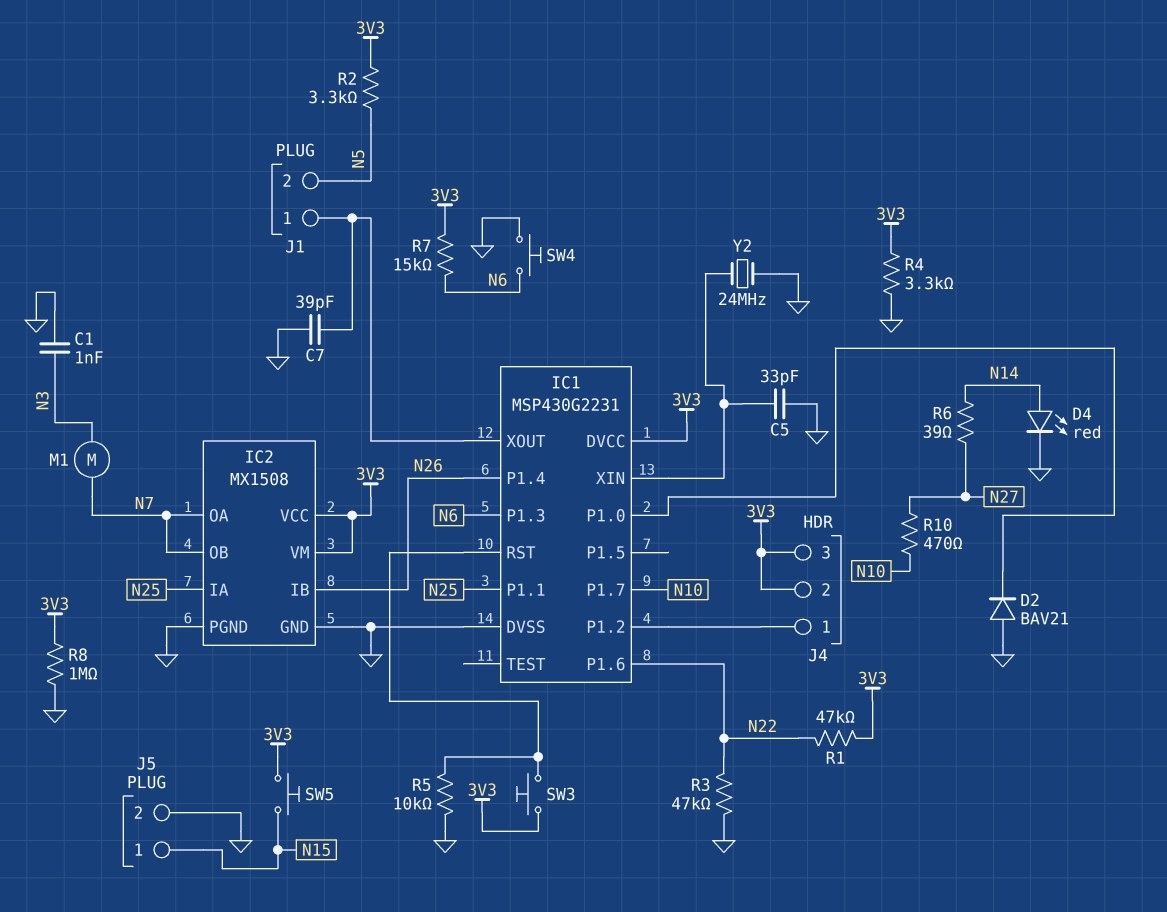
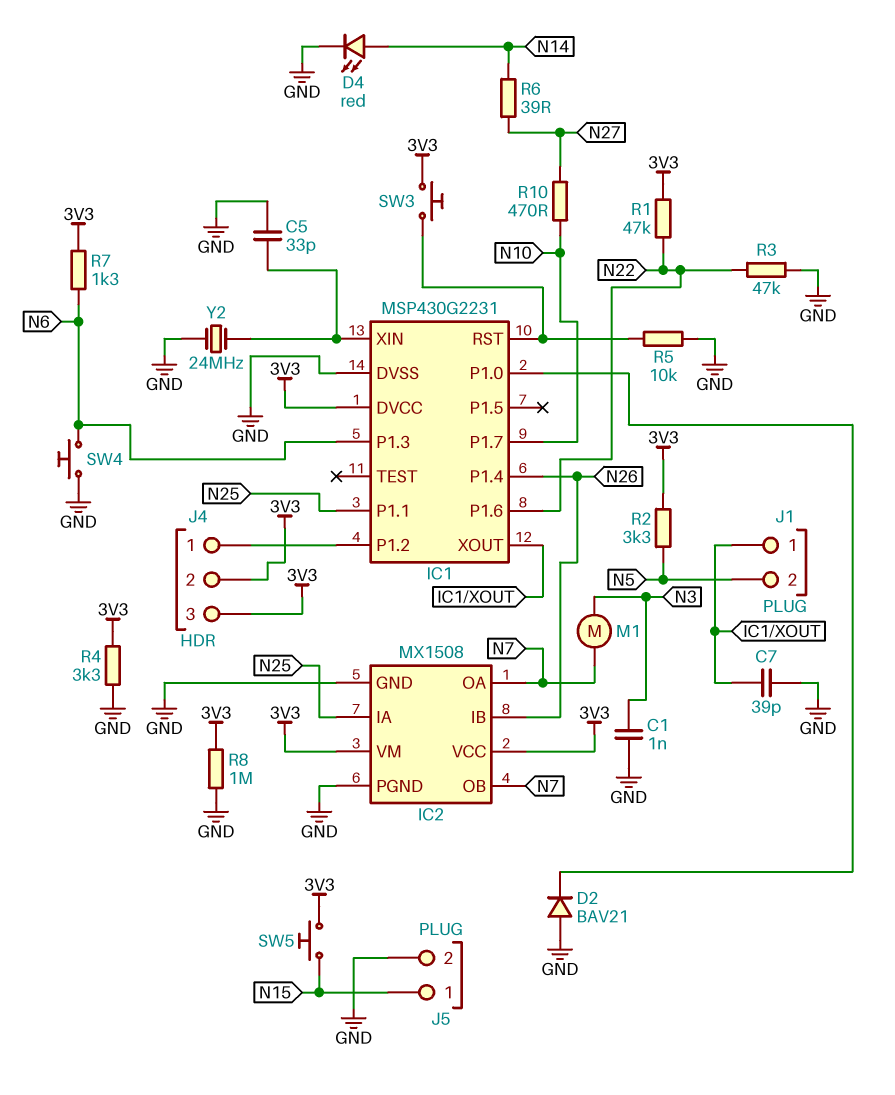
R7: 15k (3V3, N6) -> 1.3k (3V3, N6)

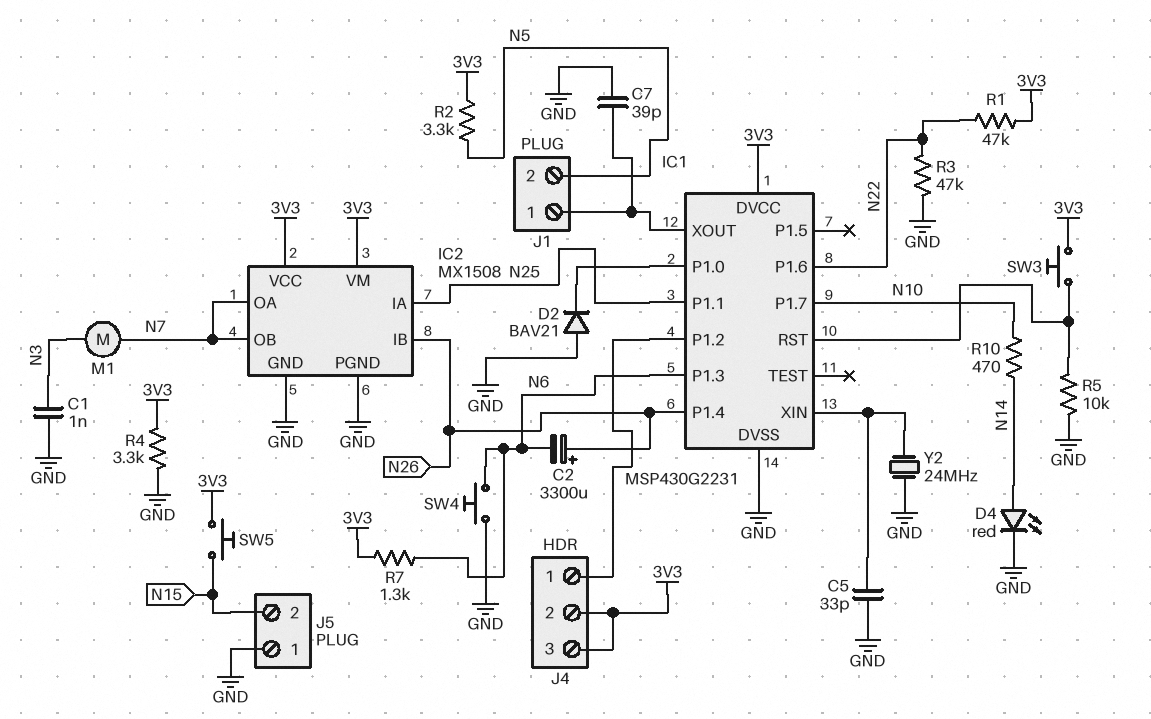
C2: none -> 3300uF (plus N26, minus N6)
J5 pin 1: N15 -> GND
J5 pin 2: GND -> N15
R6: 39 (N14, N27) -> none
R8: 1M (3V3, GND) -> none
R10: 470 (N10, N27) -> 470 (N10, N14)

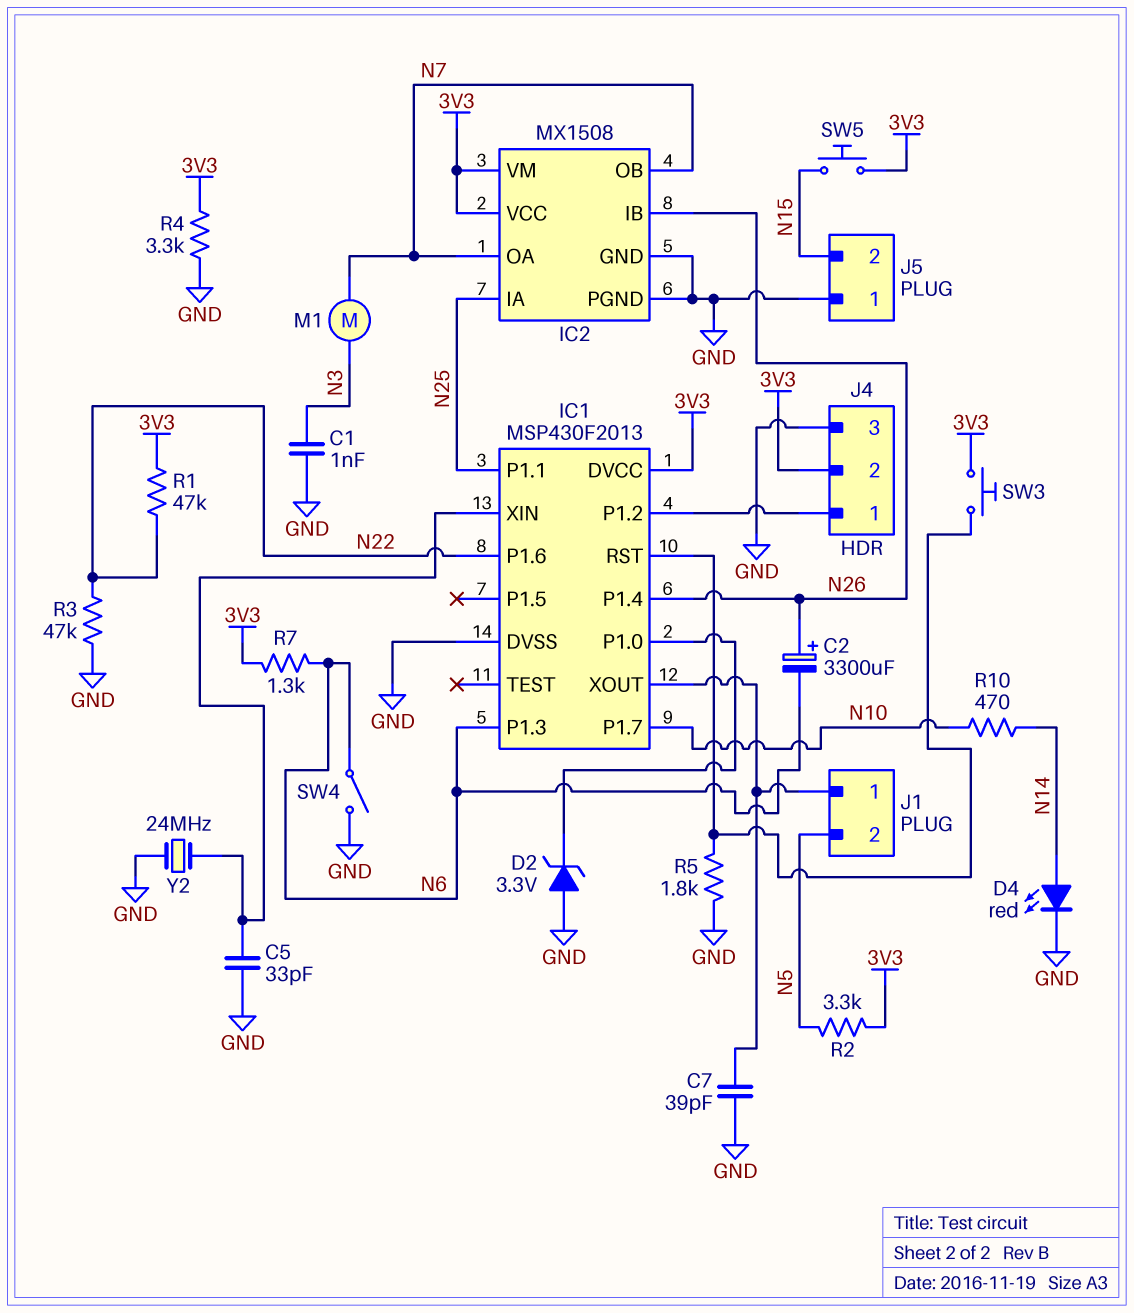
D2: diode BAV21 (A GND, K IC1/P1.0) -> zener 3.3V (A GND, K IC1/P1.0)
IC1: MSP430G2231 -> MSP430F2013
J4 pin 3: 3V3 -> GND
R5: 10k (GND, IC1/RST) -> 1.8k (GND, IC1/RST)
SW4: button (GND, N6) -> switch (GND, N6)

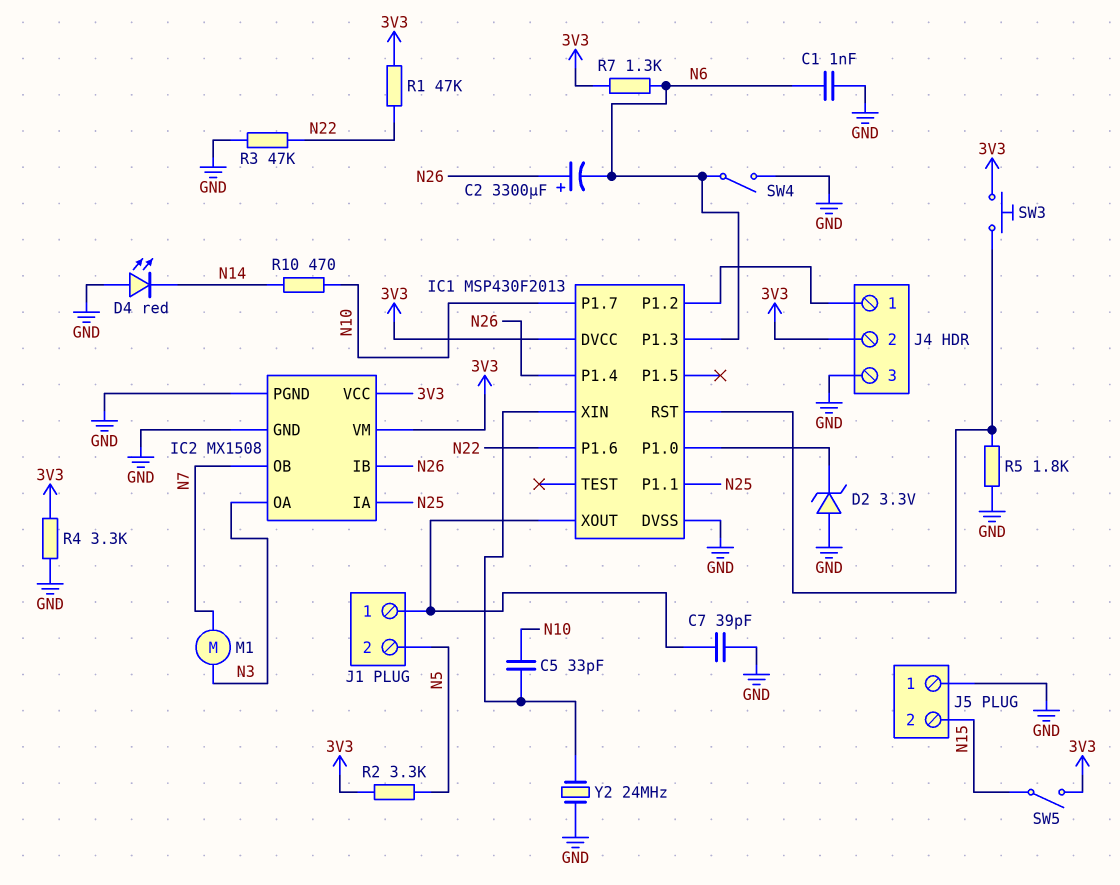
C1: 1nF (GND, N3) -> 1nF (GND, N6)
C5: 33pF (GND, IC1/XIN) -> 33pF (IC1/XIN, N10)
D4: LED red (A N14, K GND) -> LED red (A GND, K N14)
IC2 pin OA: N7 -> N3
SW5: button (3V3, N15) -> switch (3V3, N15)

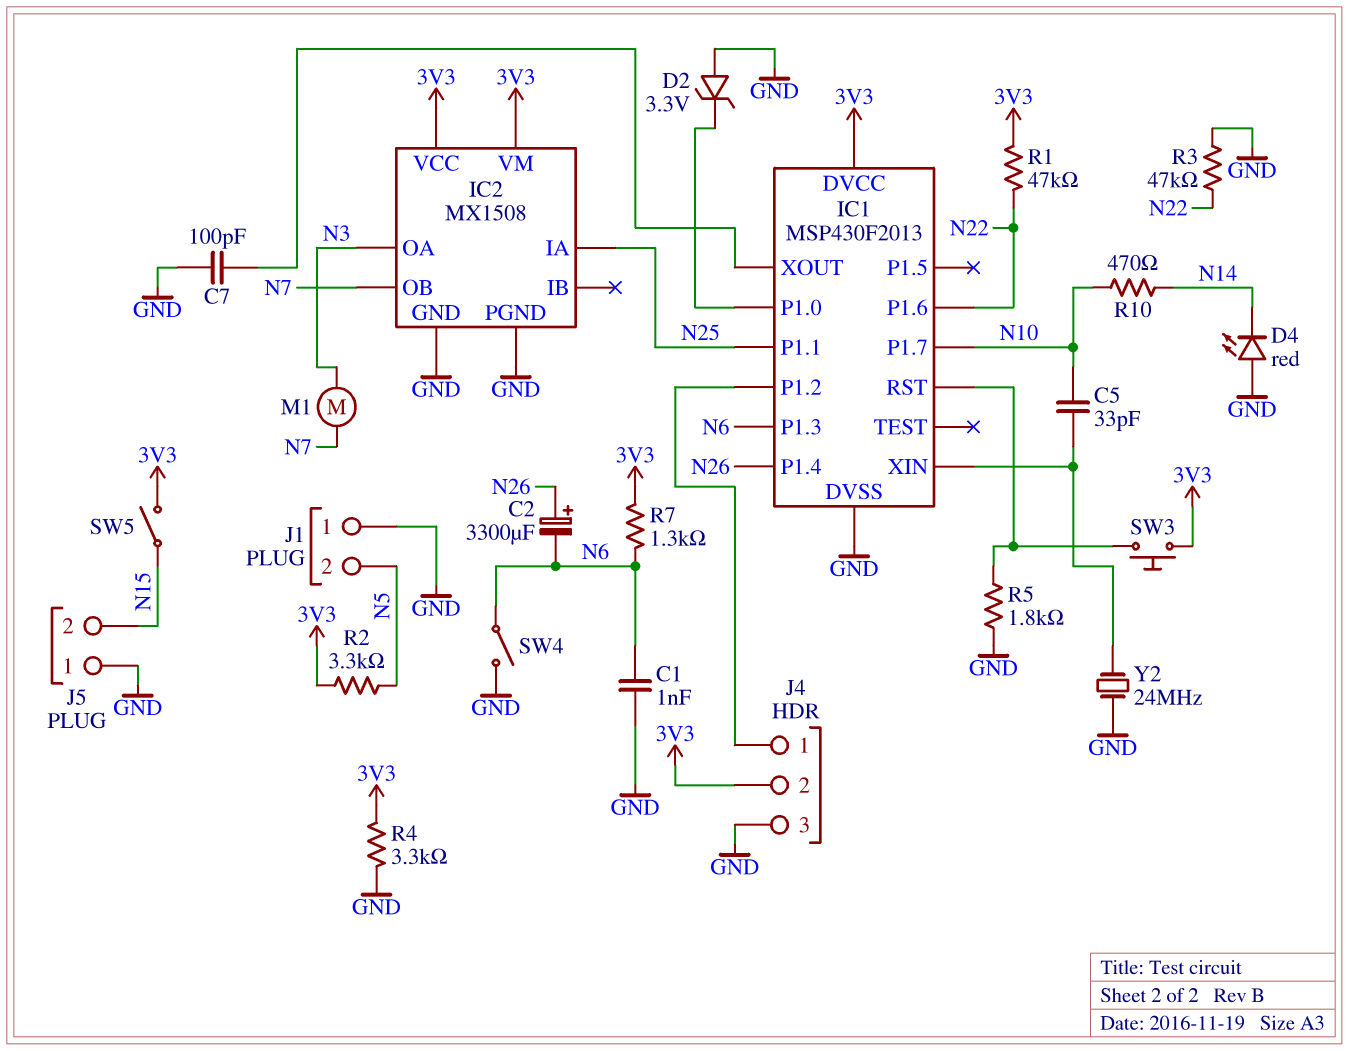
C7: 39pF (GND, IC1/XOUT) -> 100pF (GND, IC1/XOUT)
IC2 pin IB: N26 -> none
J1 pin 1: IC1/XOUT -> GND

